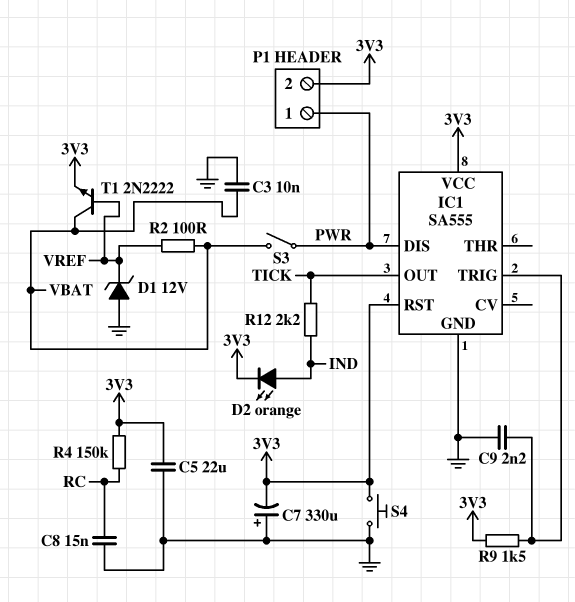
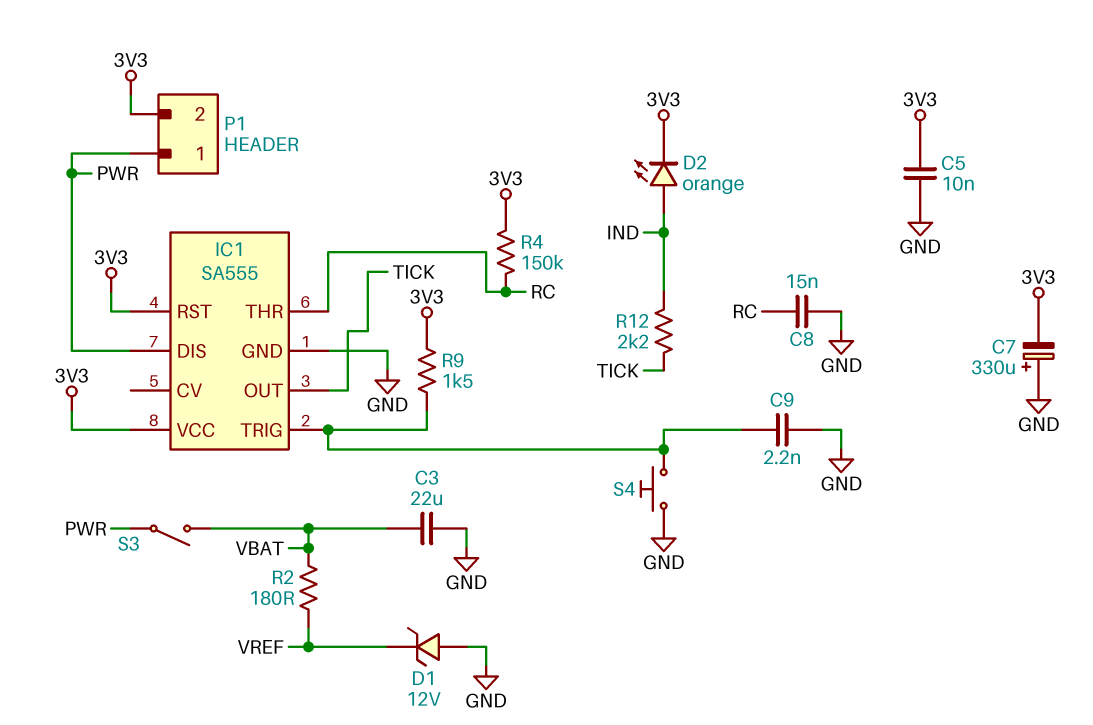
C3: 10nF (GND, VBAT) -> 22uF (GND, VBAT)
C5: 22uF (3V3, GND) -> 10nF (3V3, GND)
IC1 pin THR: none -> RC
R2: 100 (VBAT, VREF) -> 180 (VBAT, VREF)
S4: button (3V3, GND) -> button (GND, IC1/TRIG)
T1: NPN 2N2222 (B VREF, C VBAT, E 3V3) -> none

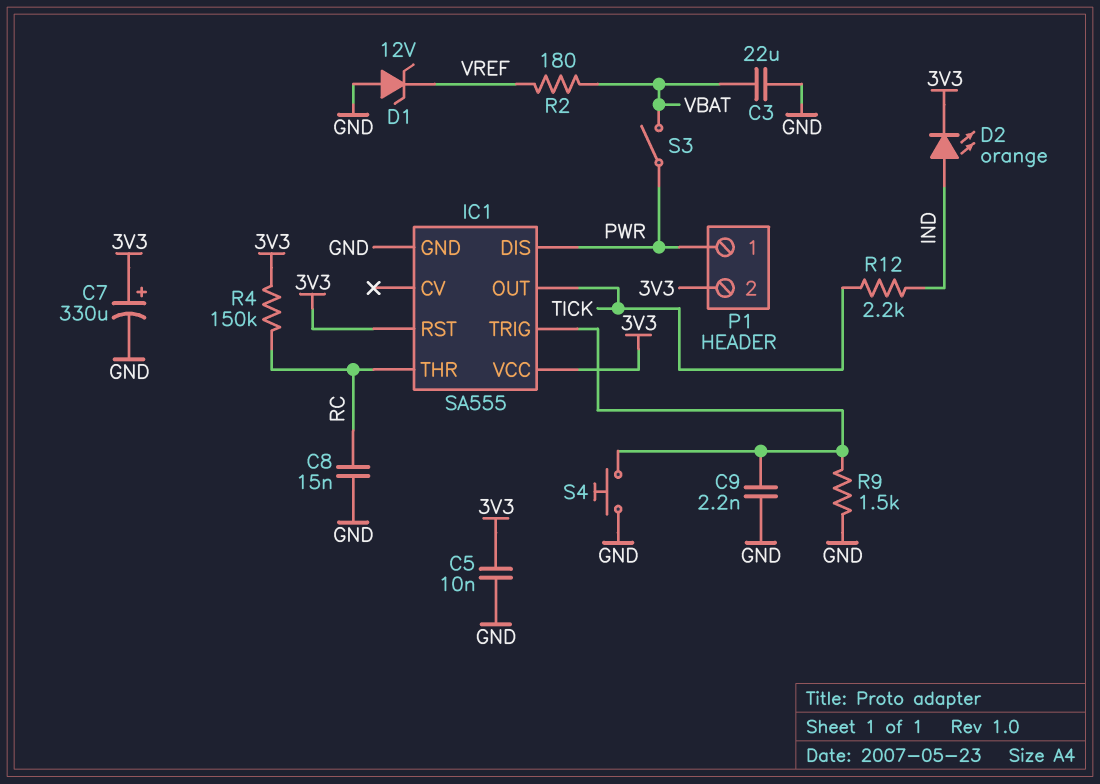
C7: 330uF (plus GND, minus 3V3) -> 330uF (plus 3V3, minus GND)
R9: 1.5k (3V3, IC1/TRIG) -> 1.5k (GND, IC1/TRIG)

